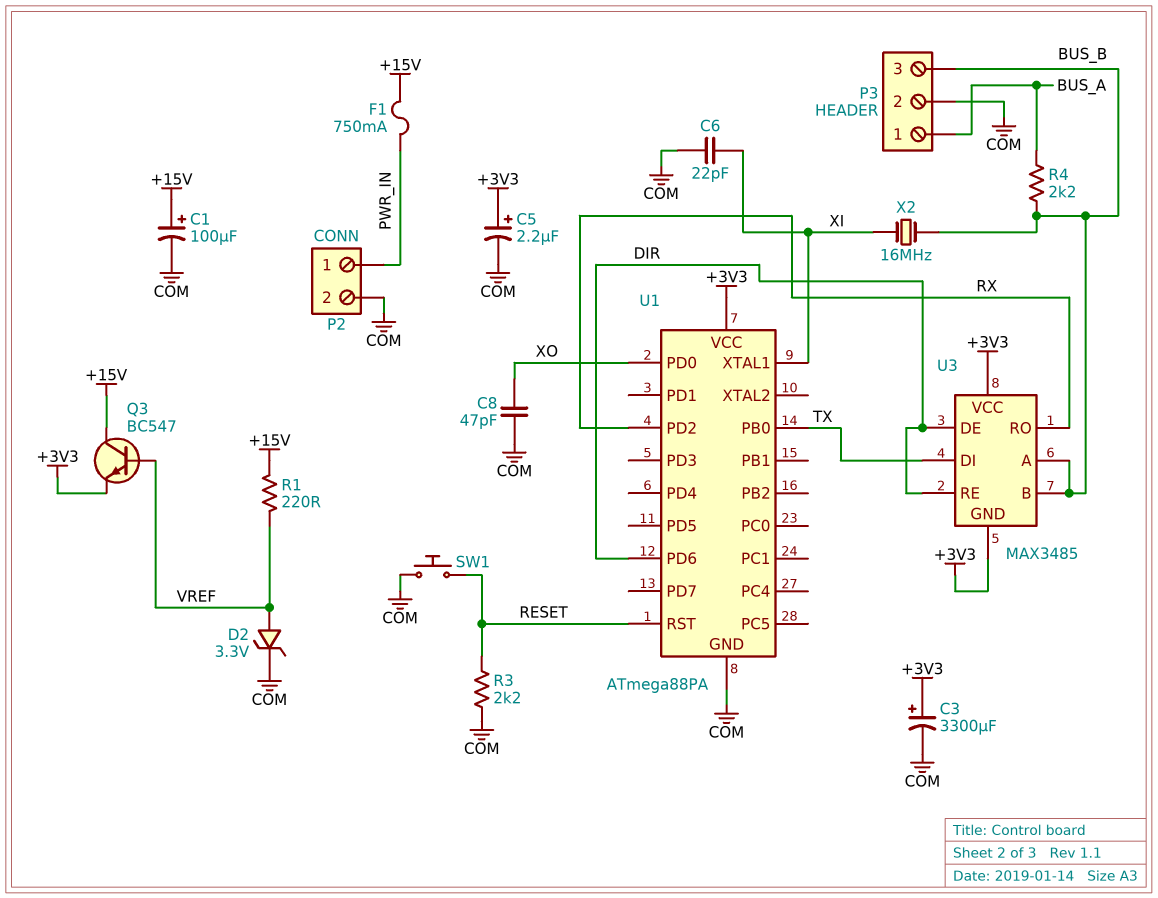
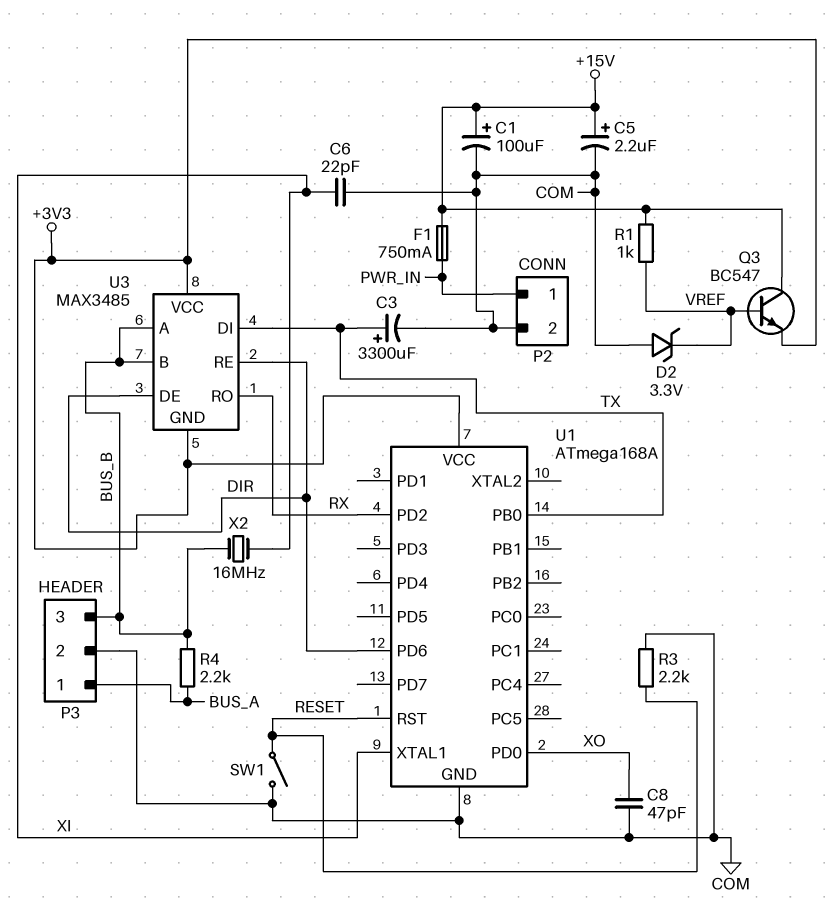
C3: 3300uF (plus +3V3, minus COM) -> 3300uF (plus TX, minus COM)
C5: 2.2uF (plus +3V3, minus COM) -> 2.2uF (plus +15V, minus COM)
D2: zener 3.3V (A VREF, K COM) -> zener 3.3V (A COM, K VREF)
R1: 220 (+15V, VREF) -> 1k (+15V, VREF)
SW1: button (COM, RESET) -> switch (COM, RESET)
U1: ATmega88PA -> ATmega168A

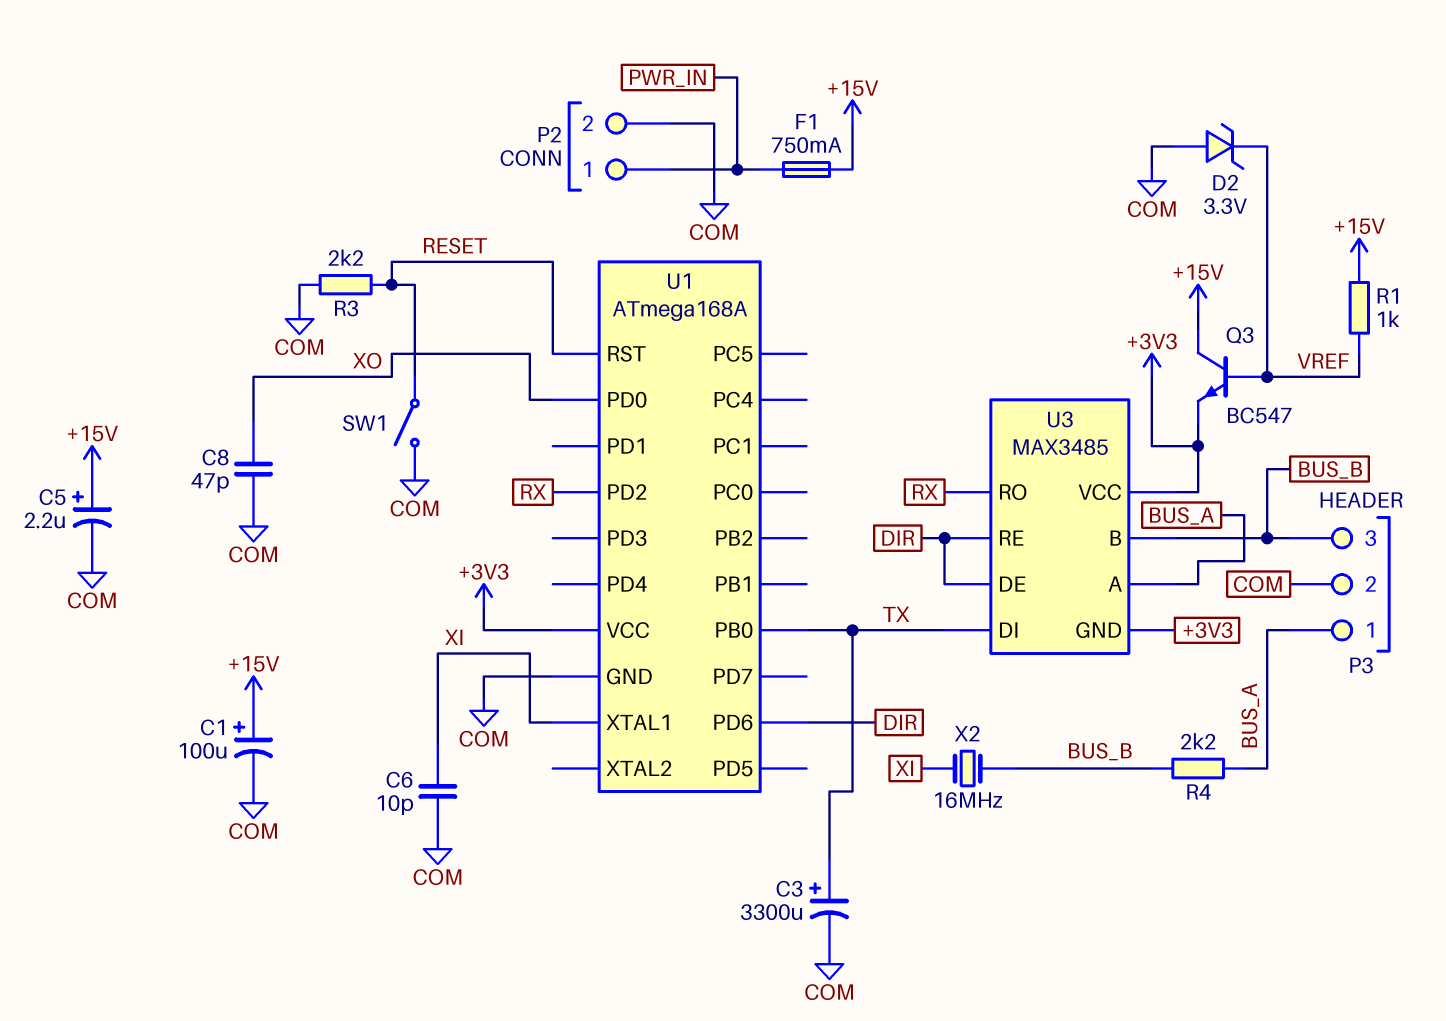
C6: 22pF (COM, XI) -> 10pF (COM, XI)
U3 pin A: BUS_B -> BUS_A

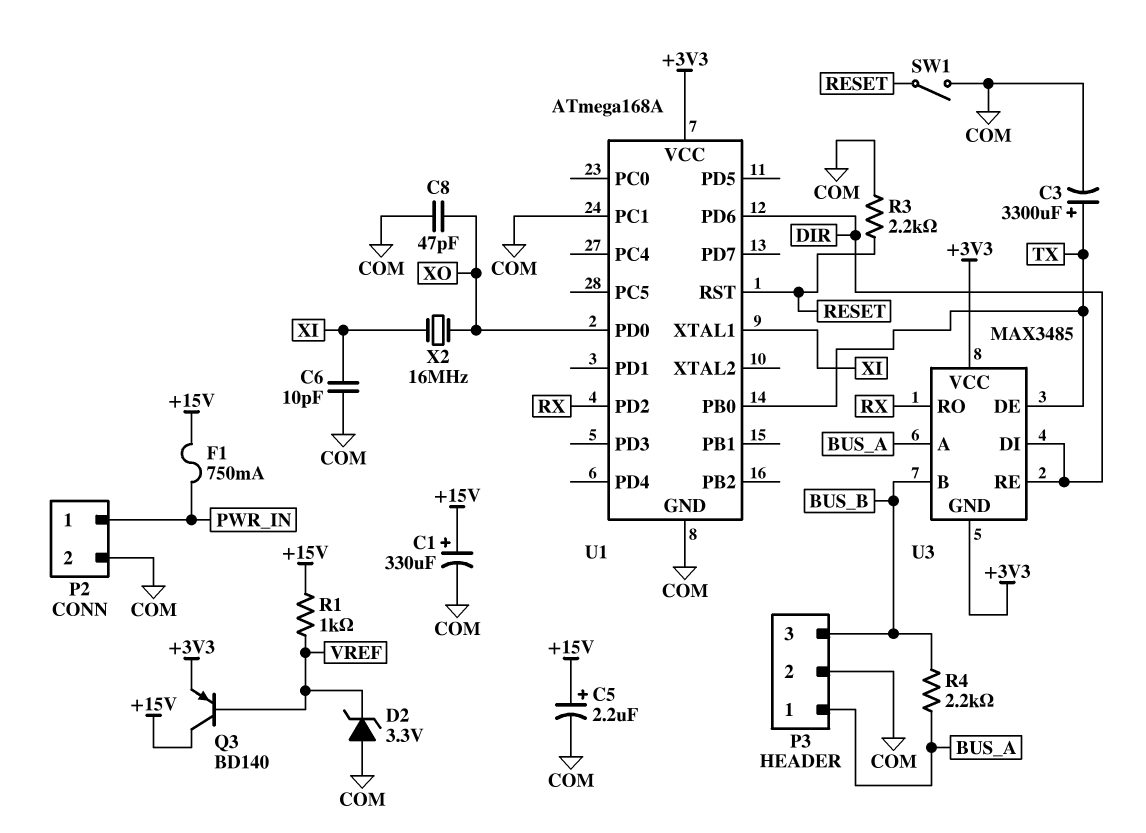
C1: 100uF (plus +15V, minus COM) -> 330uF (plus +15V, minus COM)
Q3: NPN BC547 (B VREF, C +15V, E +3V3) -> PNP BD140 (B VREF, C +15V, E +3V3)
U1 pin PC1: none -> COM
U3 pin DE: DIR -> TX
U3 pin DI: TX -> DIR
X2: 16MHz (BUS_B, XI) -> 16MHz (XI, XO)

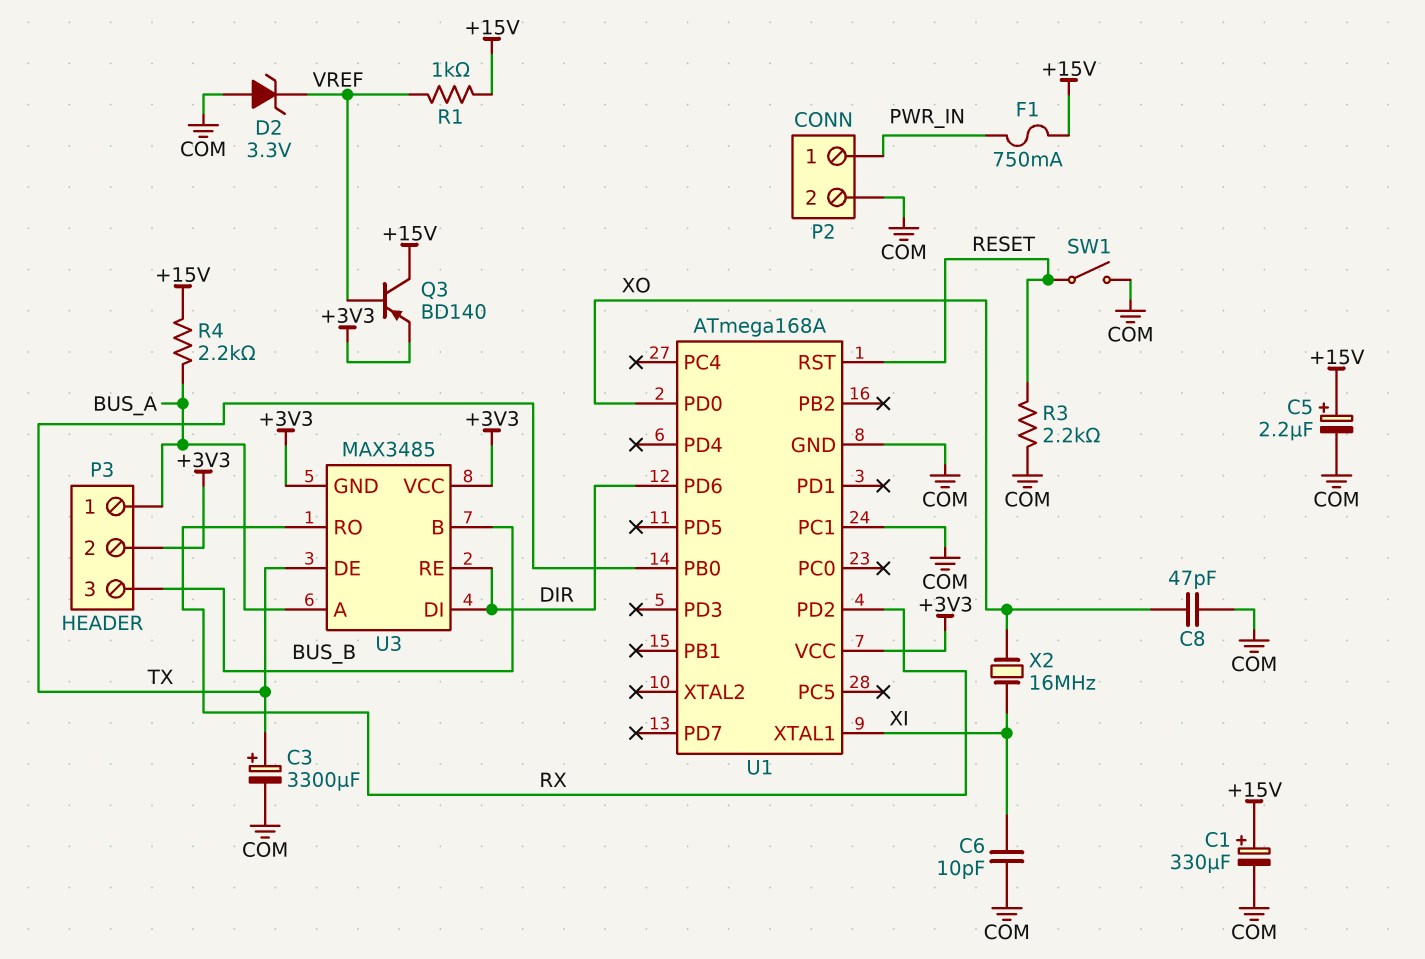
P3 pin 2: COM -> +3V3
R4: 2.2k (BUS_A, BUS_B) -> 2.2k (+15V, BUS_A)

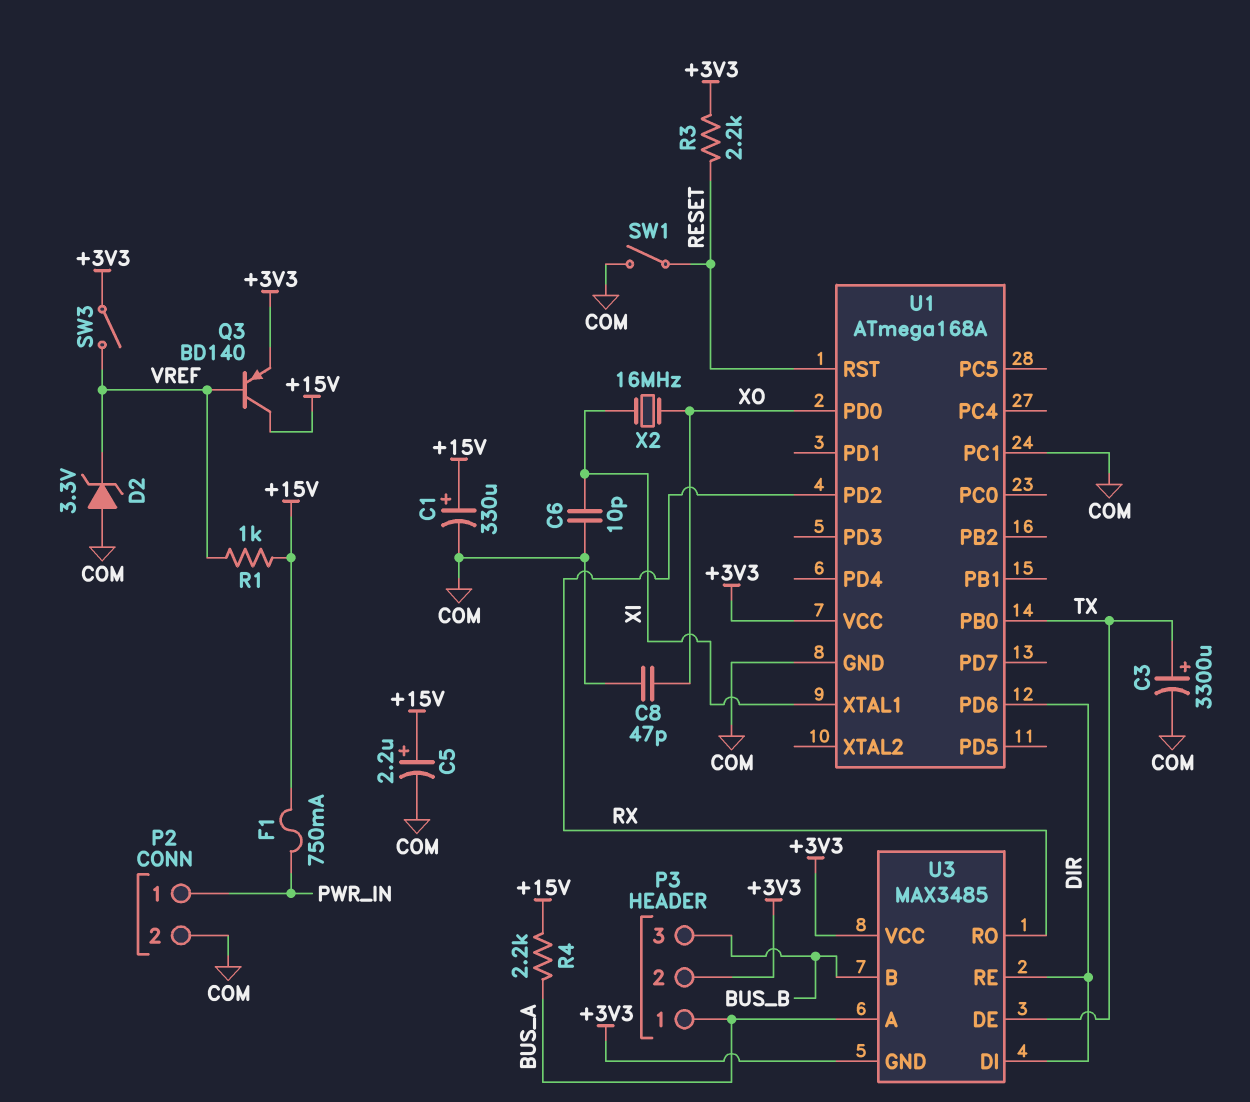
R3: 2.2k (COM, RESET) -> 2.2k (+3V3, RESET)
SW3: none -> switch (+3V3, VREF)

